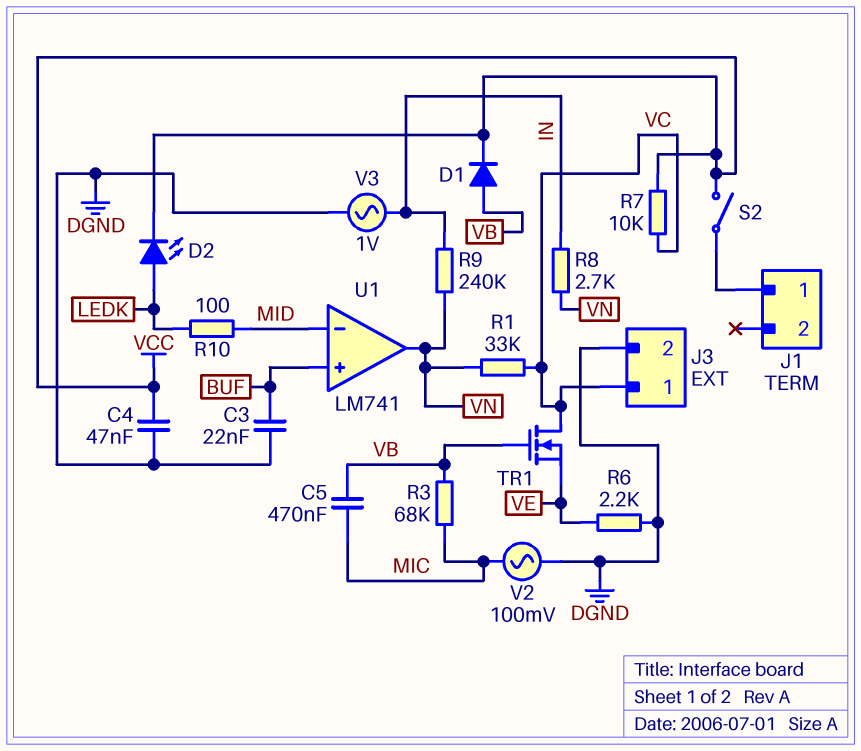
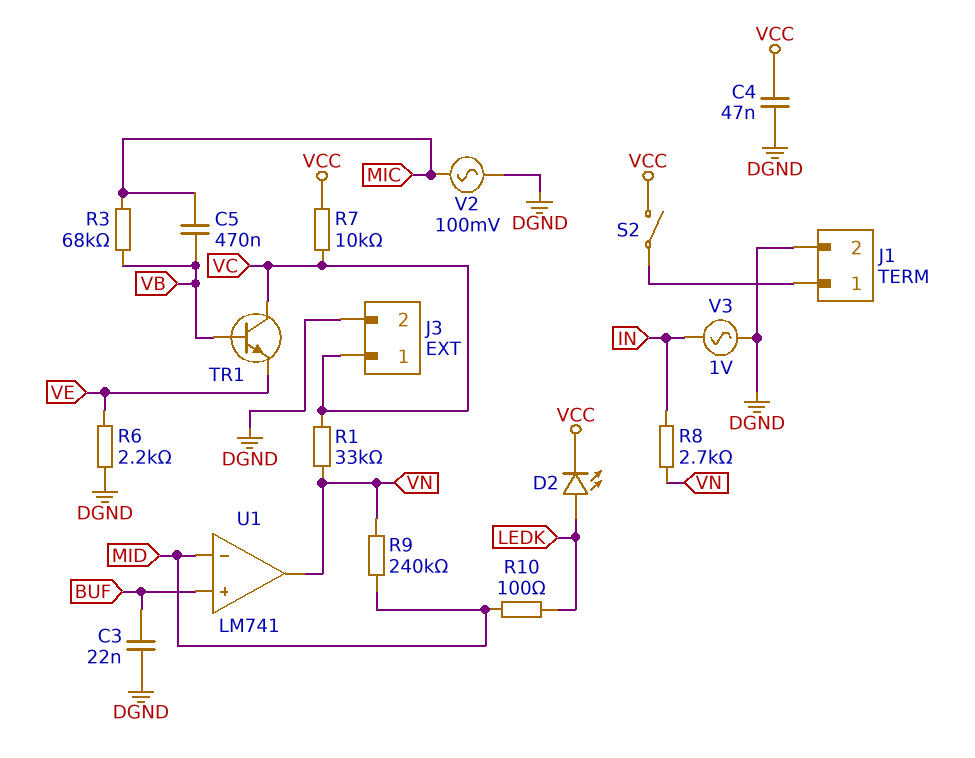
D1: diode (A VB, K VCC) -> none
J1 pin 2: none -> DGND
R9: 240k (IN, VN) -> 240k (MID, VN)
TR1: NMOS (G VB, D VC, S VE) -> NPN (B VB, C VC, E VE)

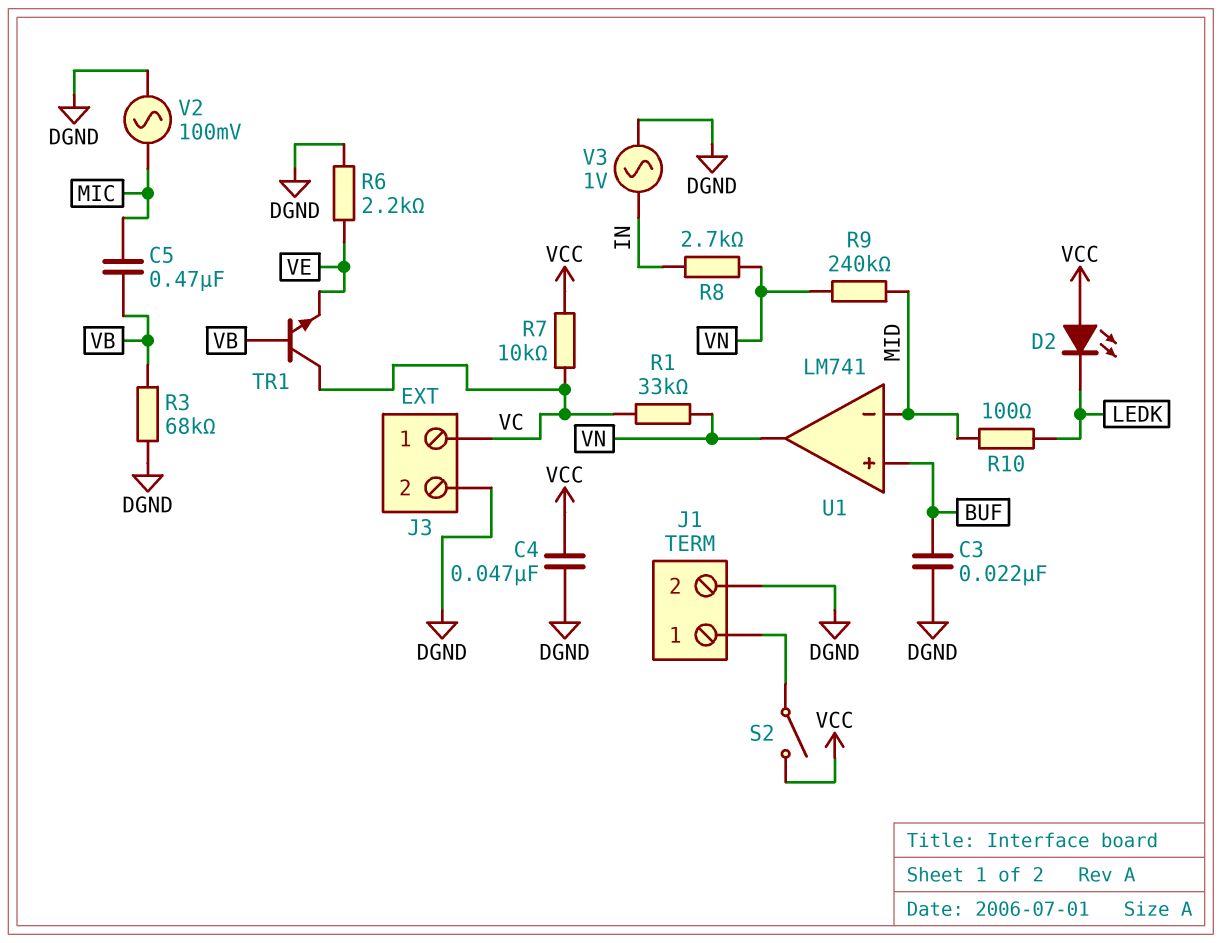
D2: LED (A LEDK, K VCC) -> LED (A VCC, K LEDK)
R3: 68k (MIC, VB) -> 68k (DGND, VB)

